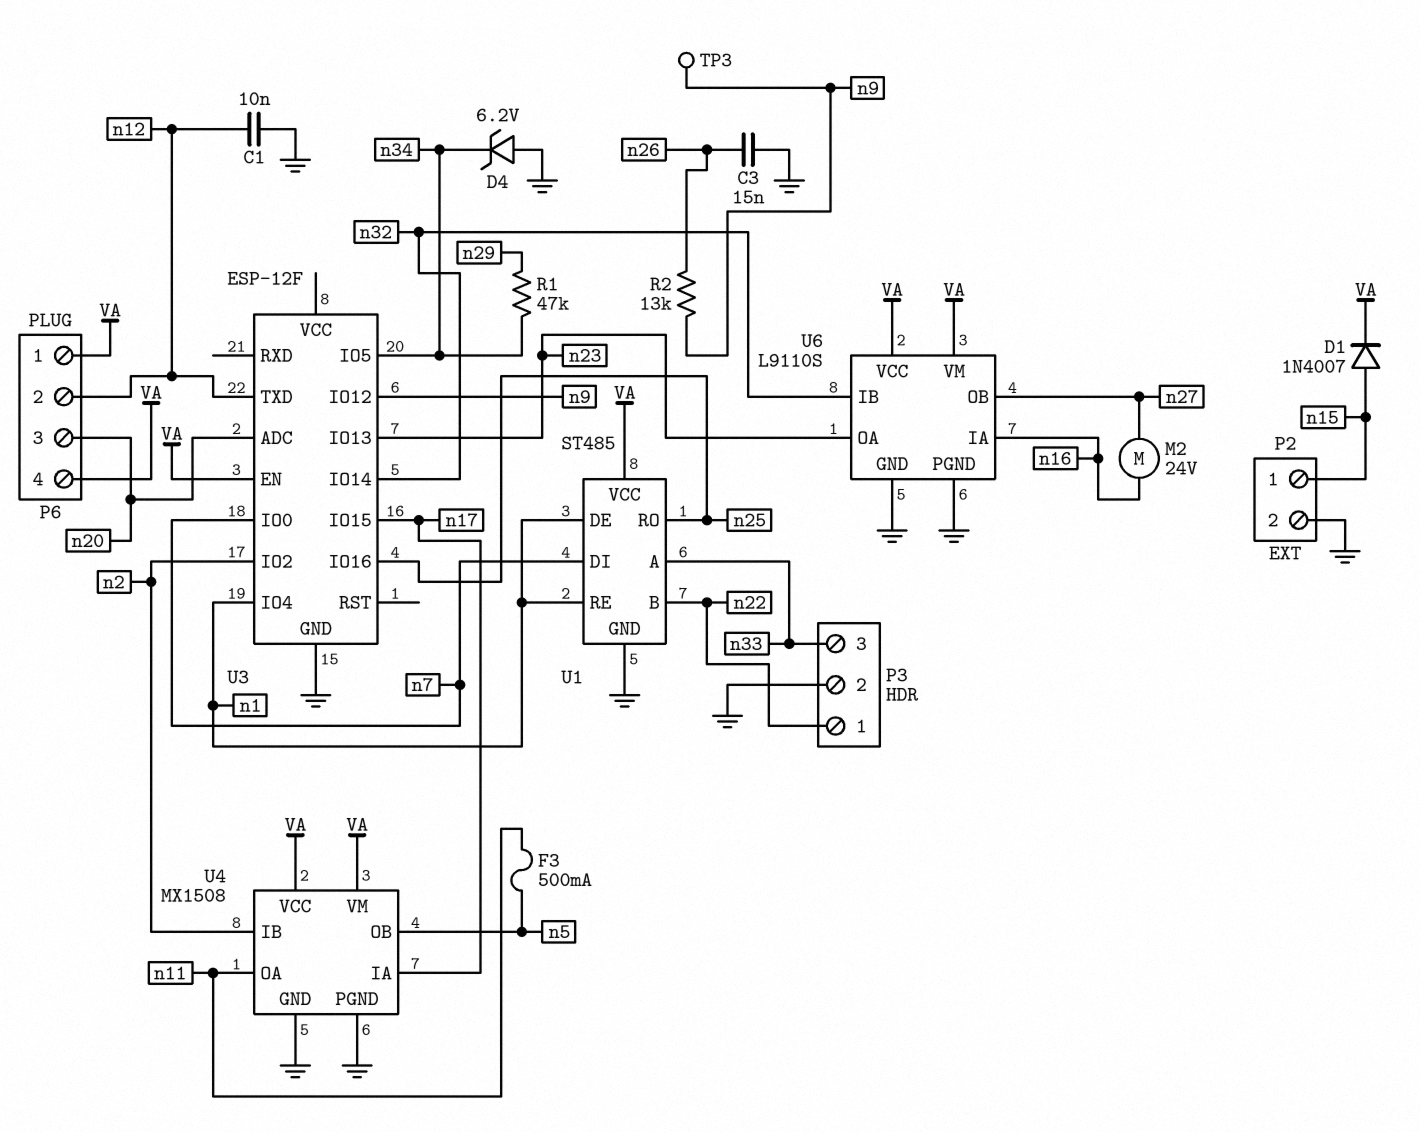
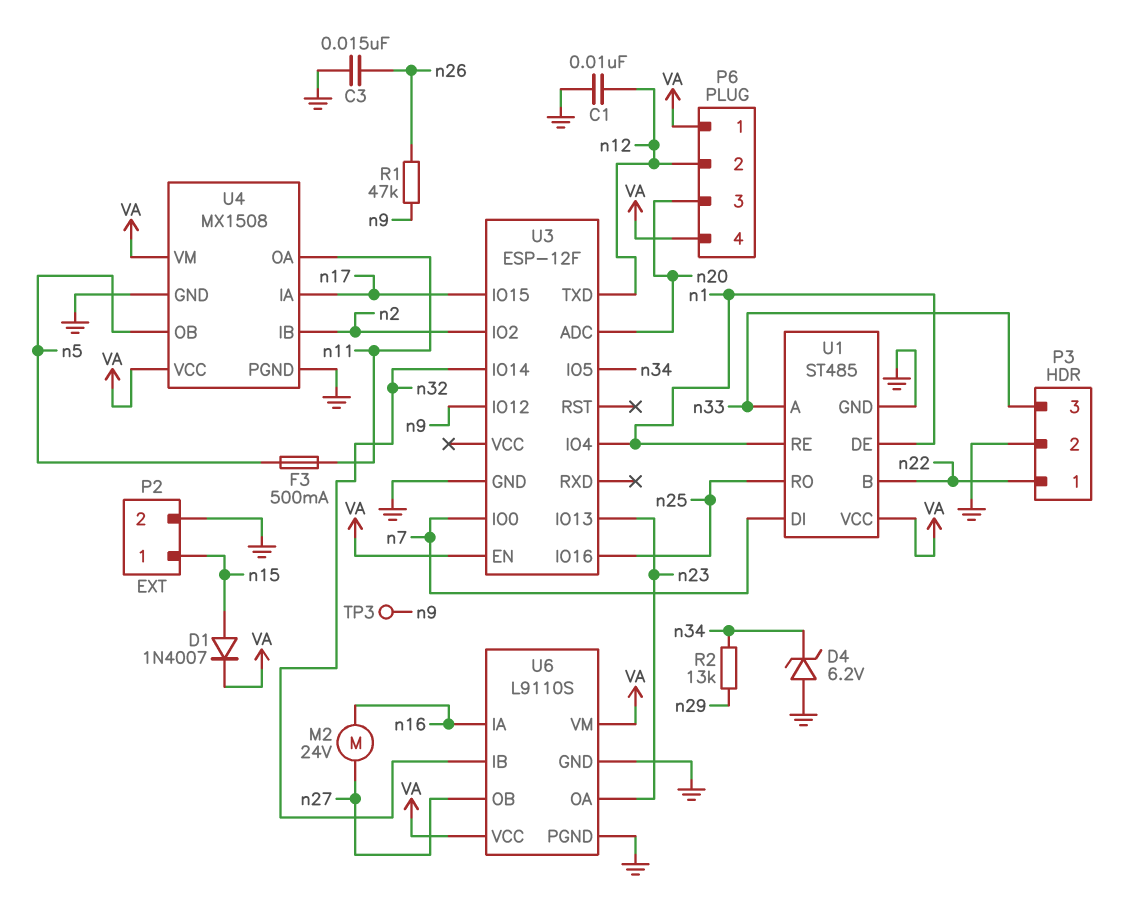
R1: 47k (n29, n34) -> 47k (n9, n26)
R2: 13k (n9, n26) -> 13k (n29, n34)

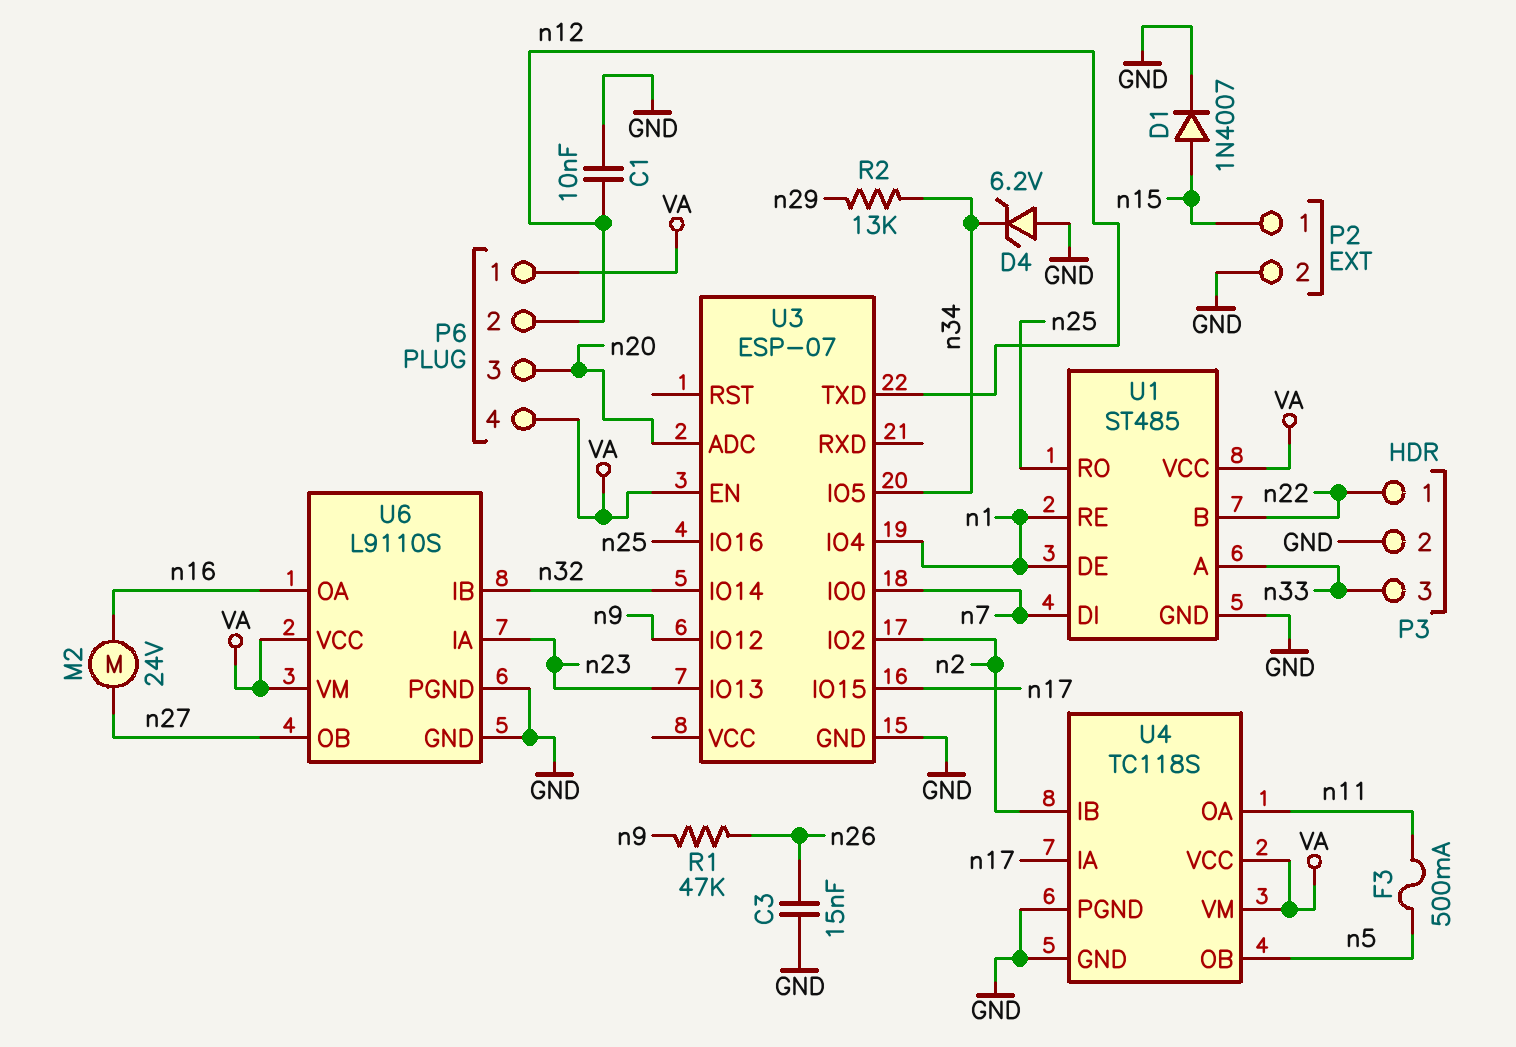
D1: diode 1N4007 (A n15, K VA) -> diode 1N4007 (A n15, K GND)
TP3: test point (n9) -> none
U3: ESP-12F -> ESP-07
U4: MX1508 -> TC118S
U6 pin IA: n16 -> n23
U6 pin OA: n23 -> n16

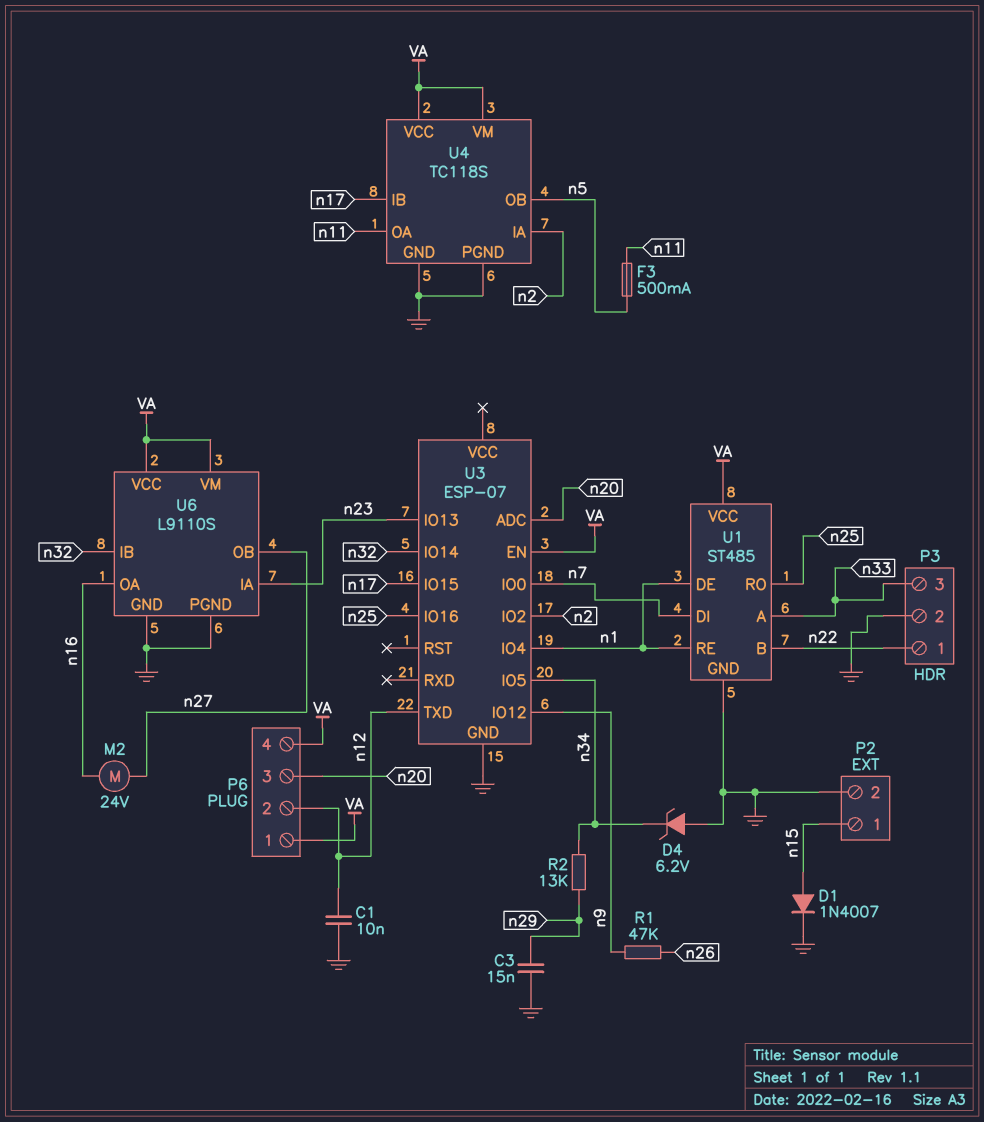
C3: 15nF (GND, n26) -> 15nF (GND, n29)
U4 pin IA: n17 -> n2
U4 pin IB: n2 -> n17

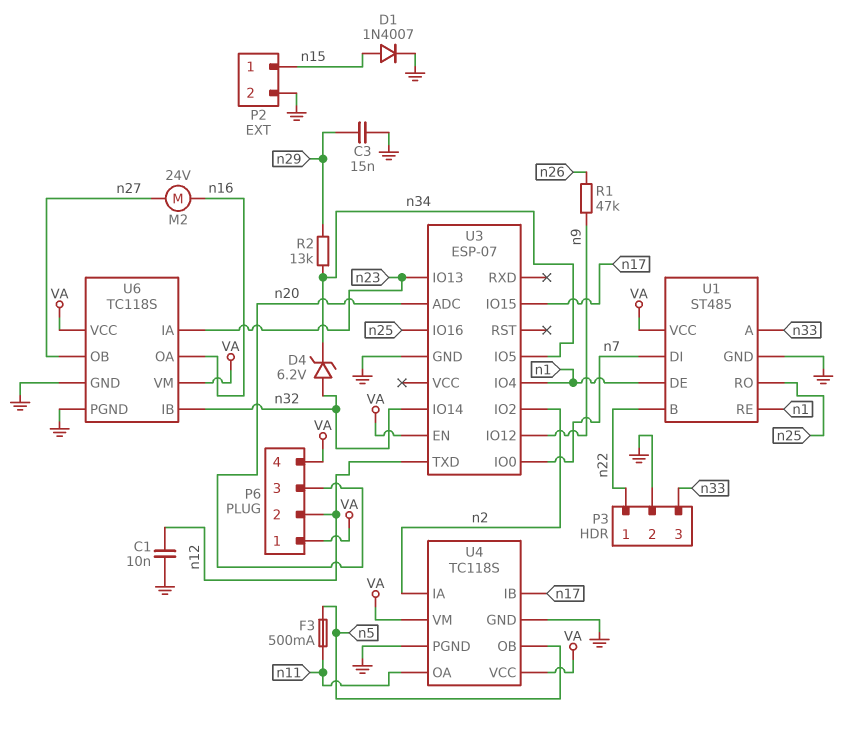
D4: zener 6.2V (A GND, K n34) -> zener 6.2V (A n32, K n34)
U6: L9110S -> TC118S

